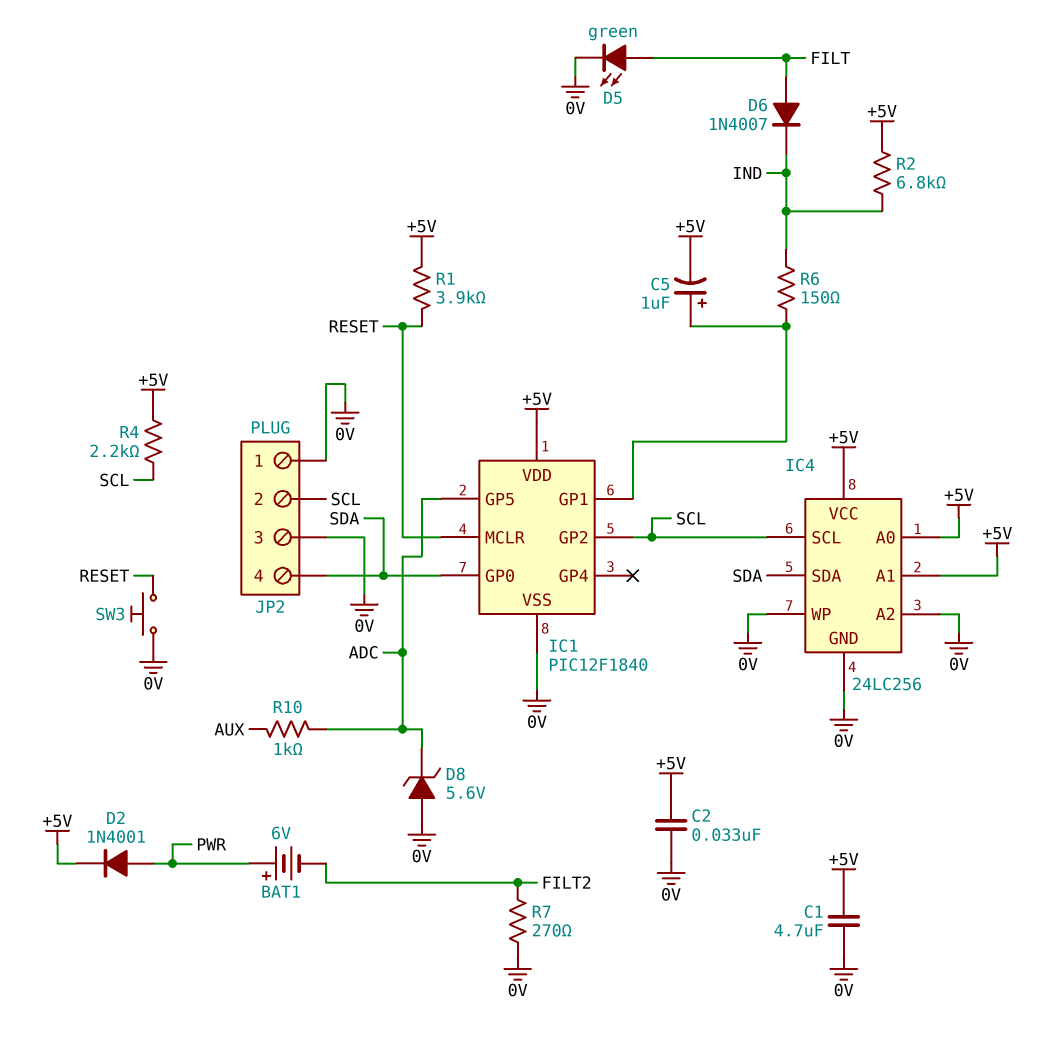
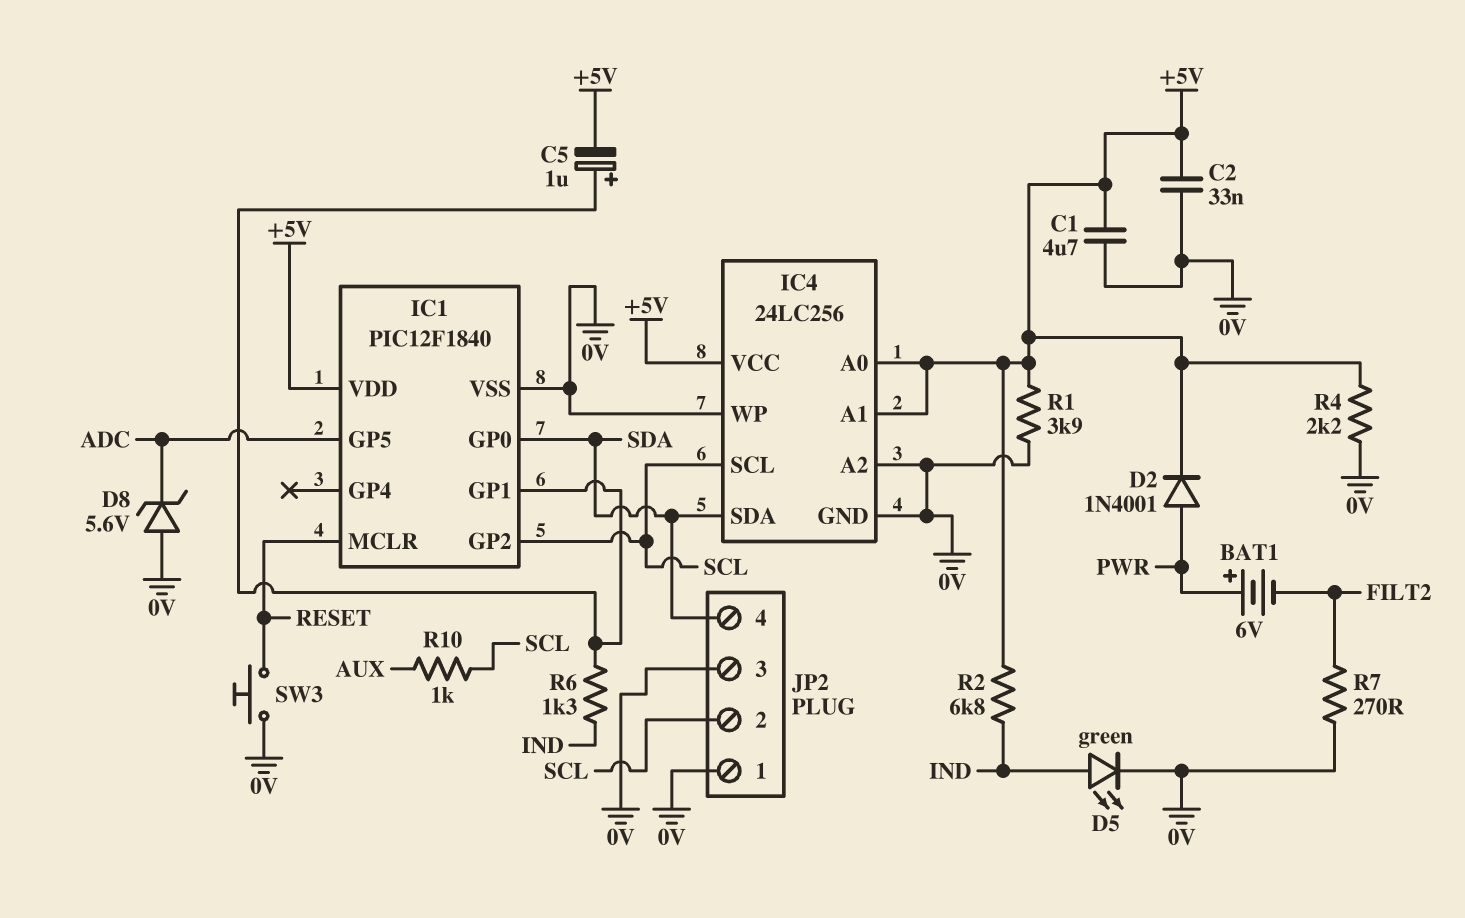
D5: LED green (A FILT, K 0V) -> LED green (A IND, K 0V)
D6: diode 1N4007 (A FILT, K IND) -> none
R1: 3.9k (+5V, RESET) -> 3.9k (+5V, 0V)
R4: 2.2k (+5V, SCL) -> 2.2k (+5V, 0V)
R6: 150 (IC1/GP1, IND) -> 1.3k (IC1/GP1, IND)
R10: 1k (ADC, AUX) -> 1k (AUX, SCL)

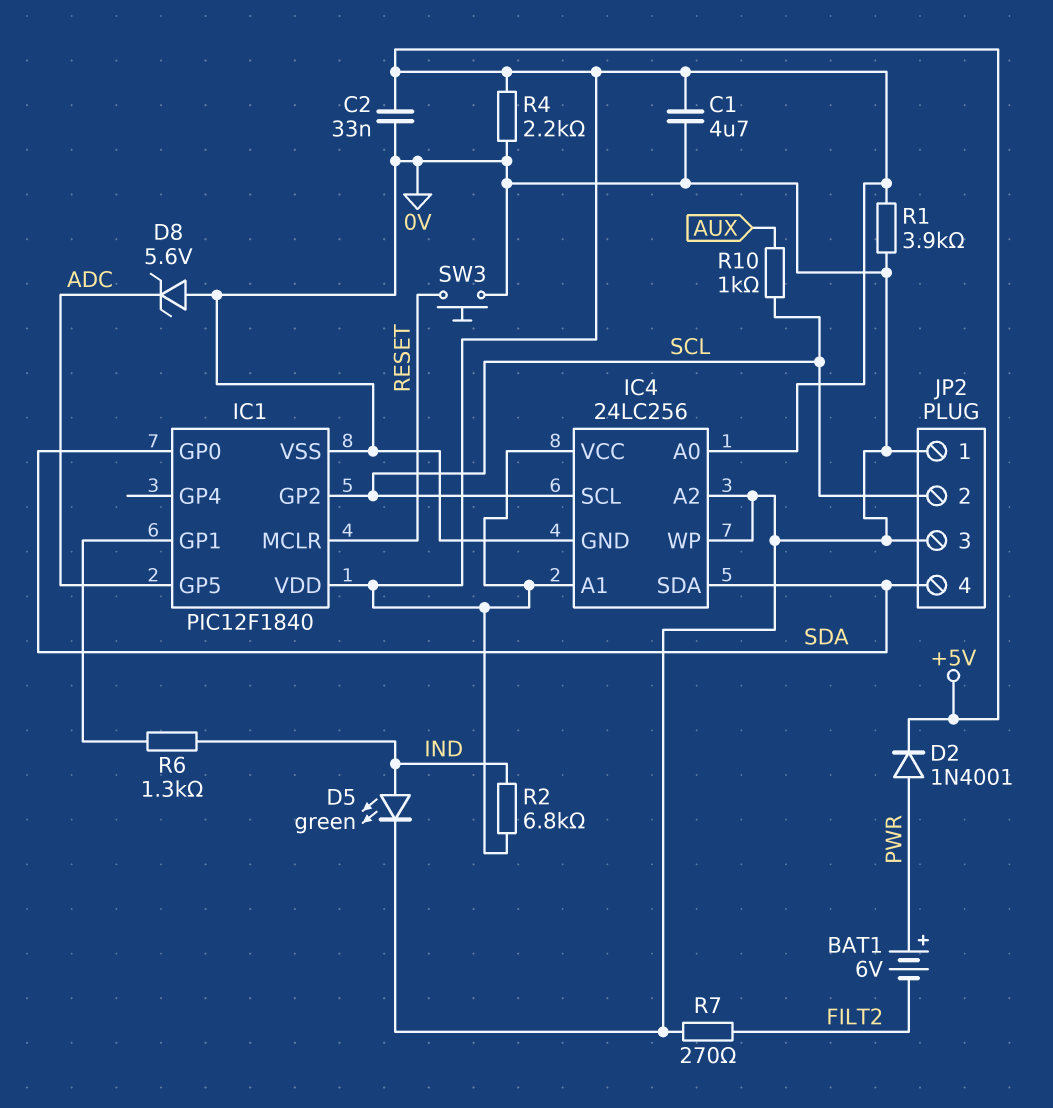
C5: 1uF (plus IC1/GP1, minus +5V) -> none

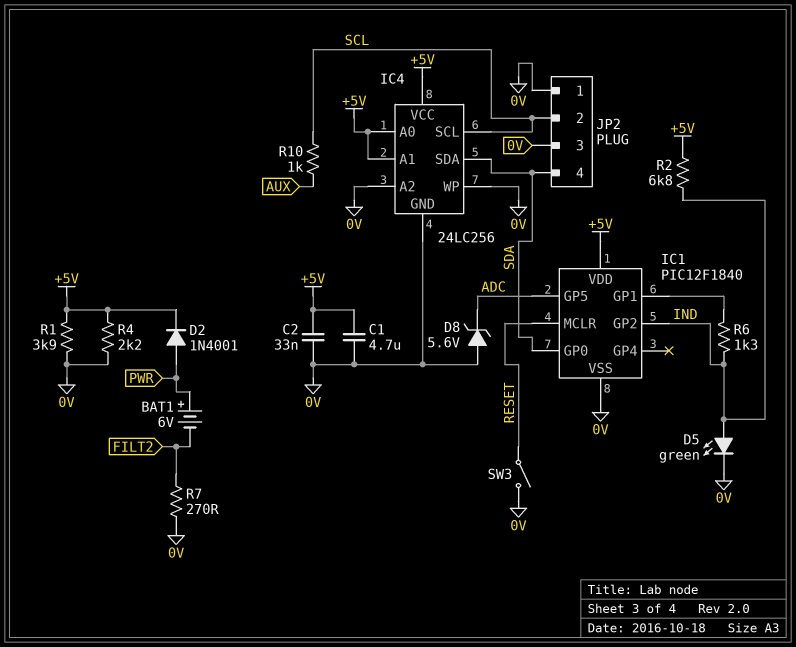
IC1 pin GP2: SCL -> IND
SW3: button (0V, RESET) -> switch (0V, RESET)

